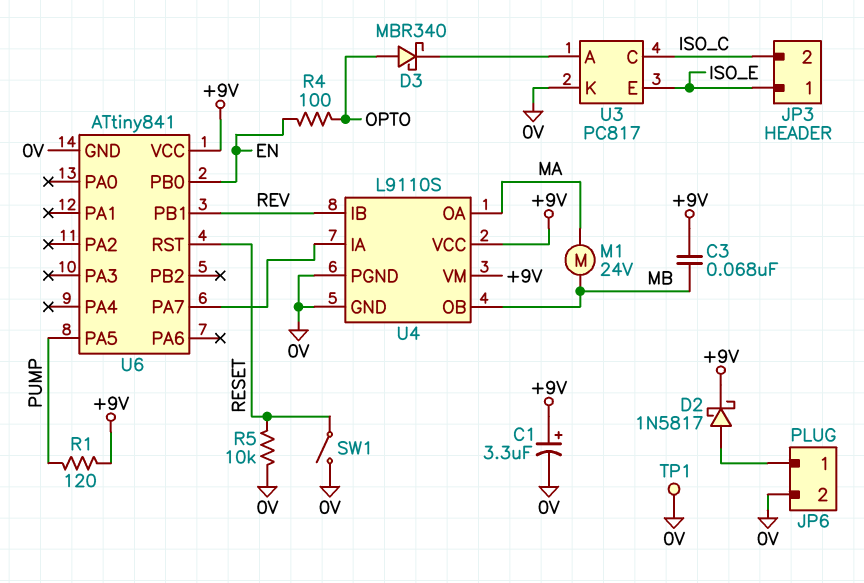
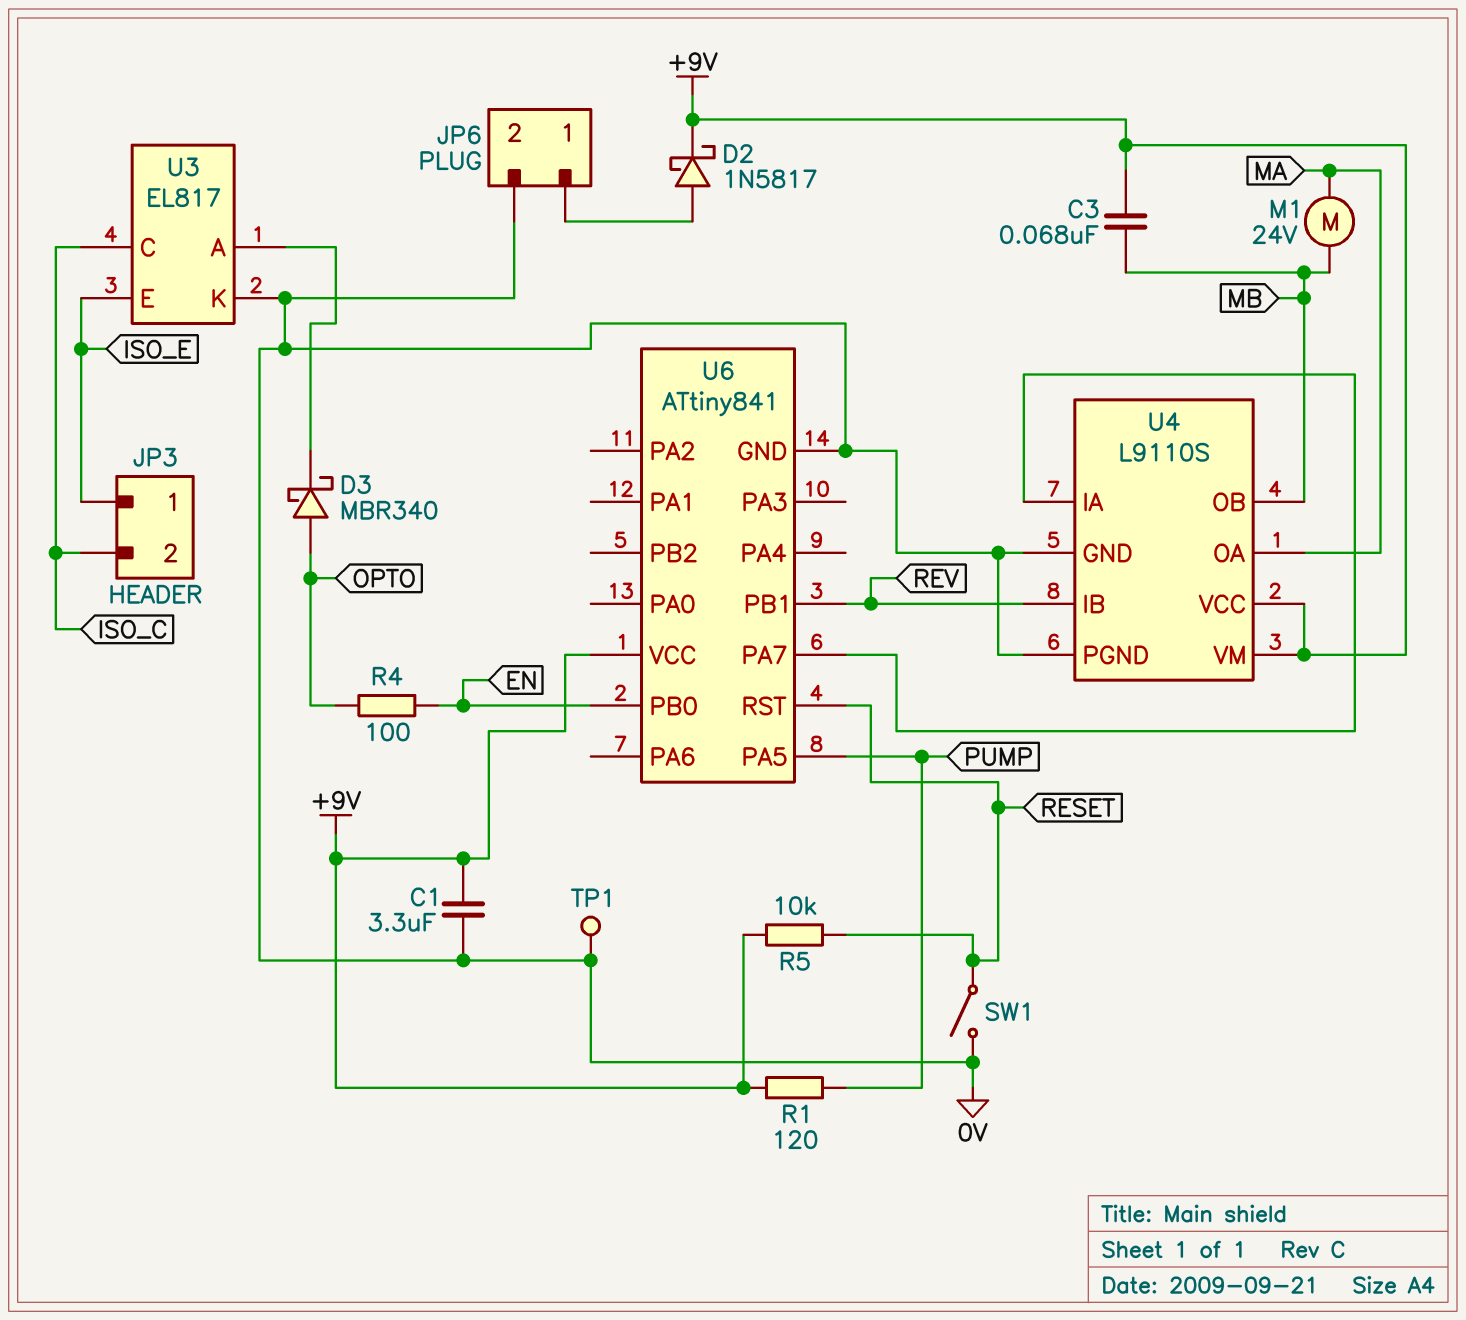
C1: 3.3uF (plus +9V, minus 0V) -> 3.3uF (+9V, 0V)
R5: 10k (0V, RESET) -> 10k (+9V, RESET)
U3: PC817 -> EL817

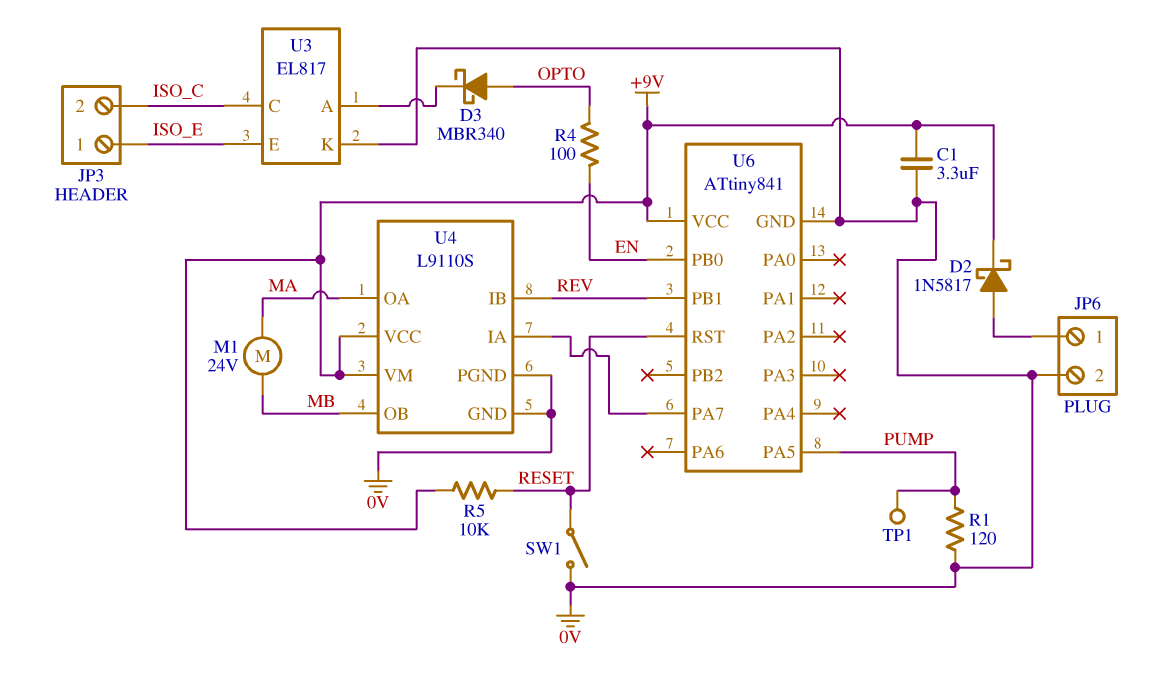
C3: 68nF (+9V, MB) -> none
R1: 120 (+9V, PUMP) -> 120 (0V, PUMP)
TP1: test point (0V) -> test point (PUMP)

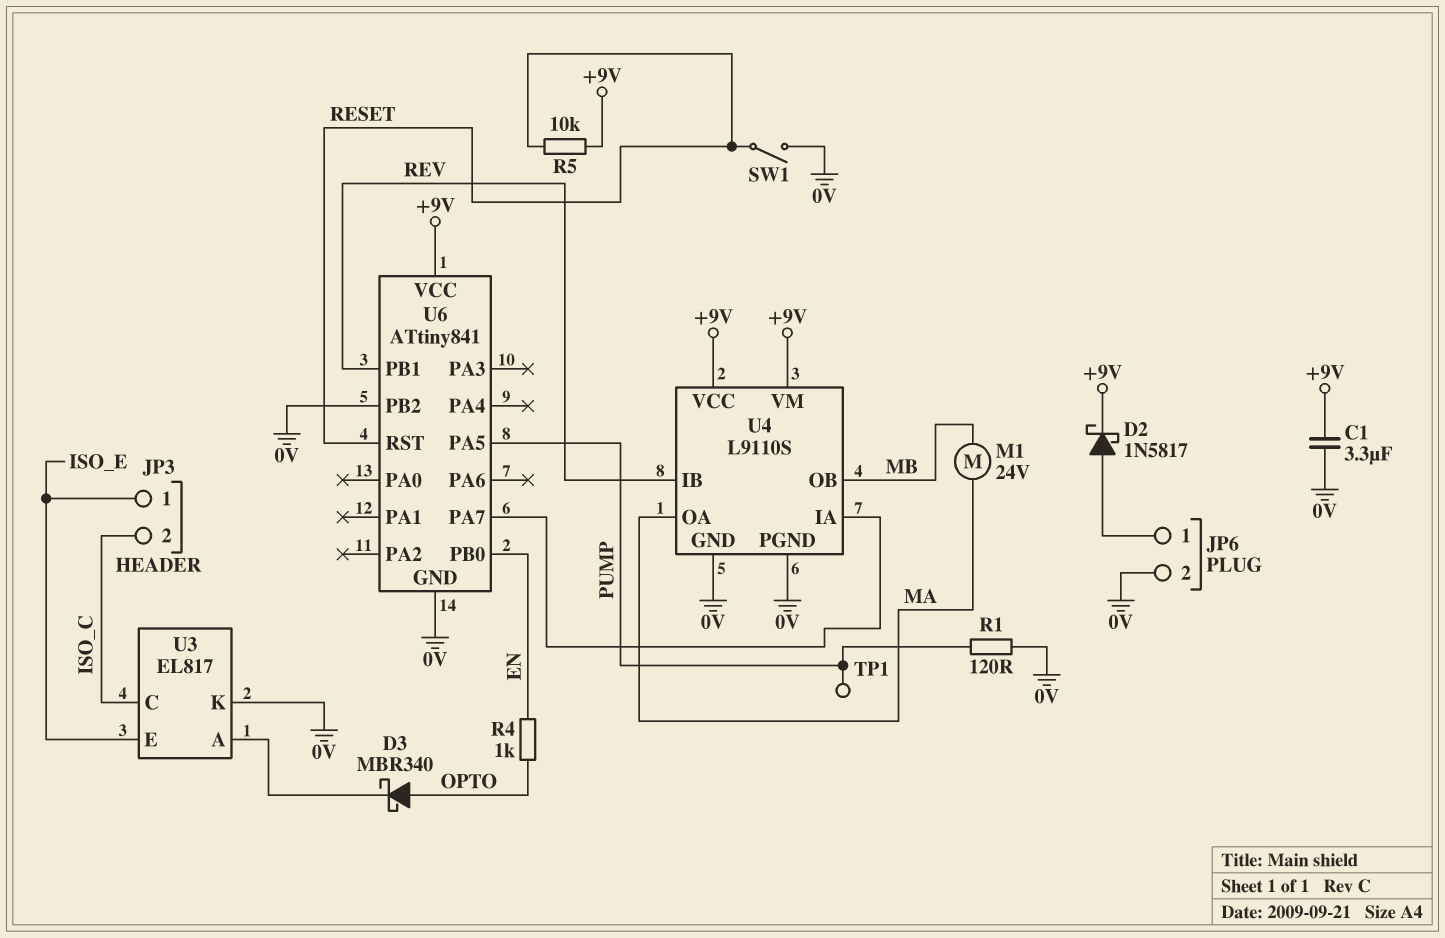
R4: 100 (EN, OPTO) -> 1k (EN, OPTO)
U6 pin PB2: none -> 0V

